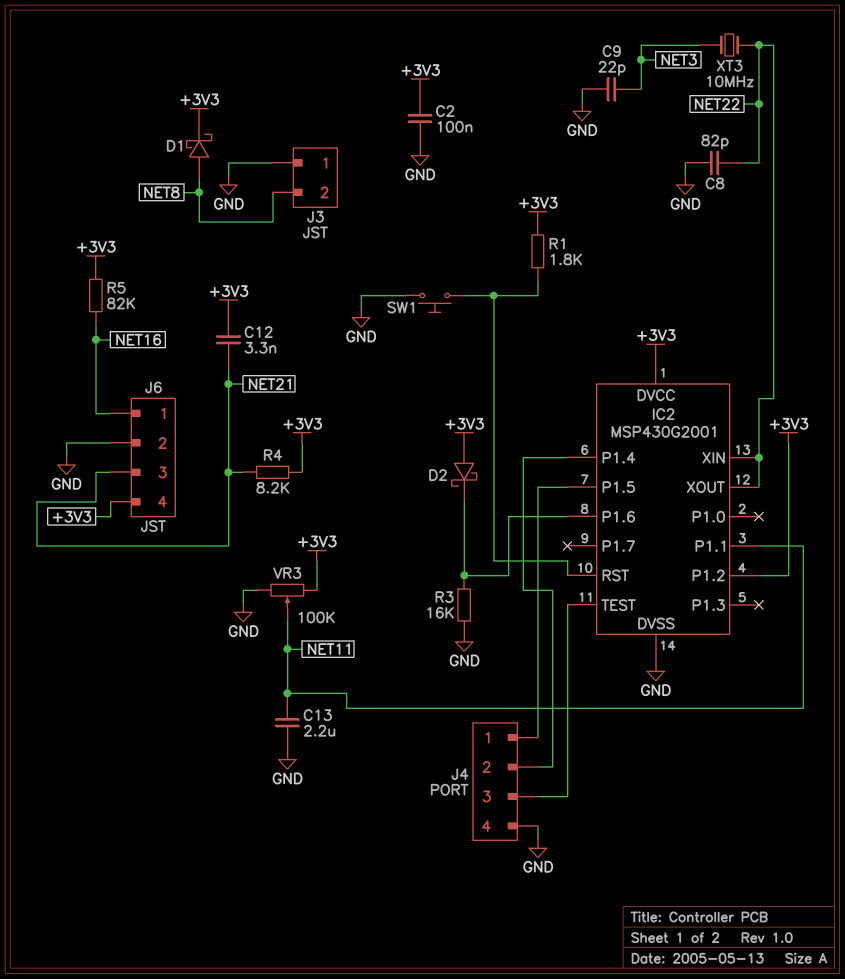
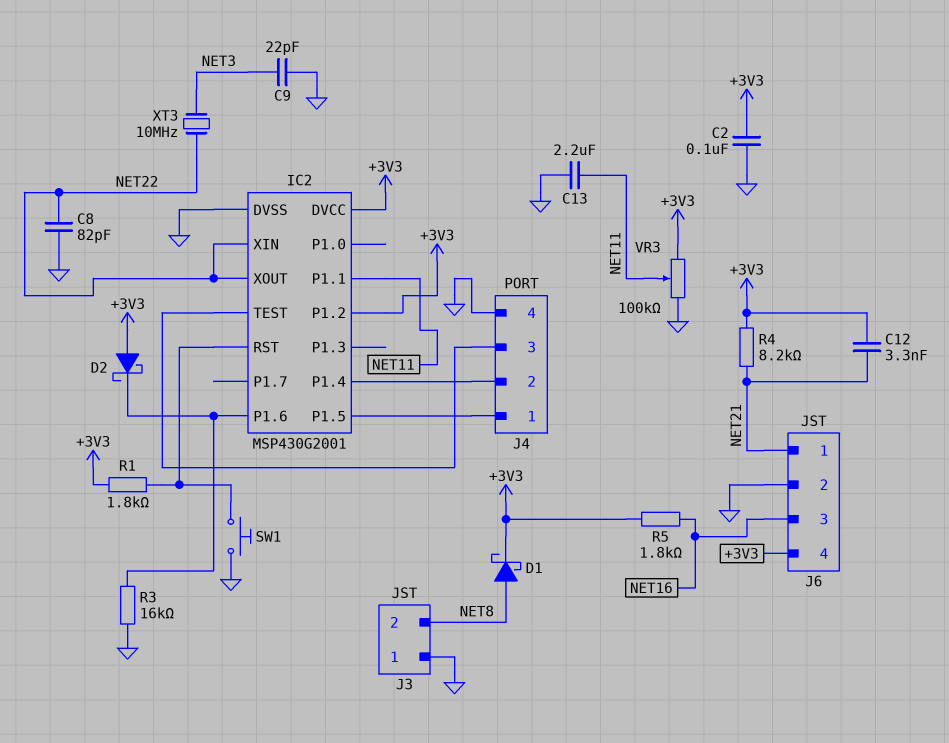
J6 pin 1: NET16 -> NET21
J6 pin 3: NET21 -> NET16
R5: 82k (+3V3, NET16) -> 1.8k (+3V3, NET16)

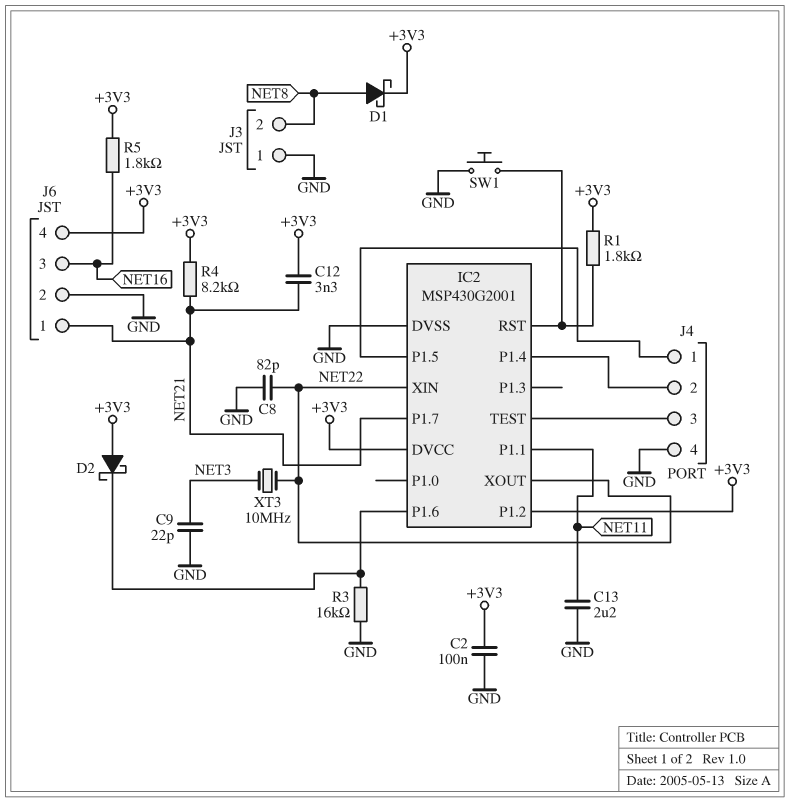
IC2 pin P1.7: none -> NET21
VR3: 100k (+3V3, GND, wiper NET11) -> none

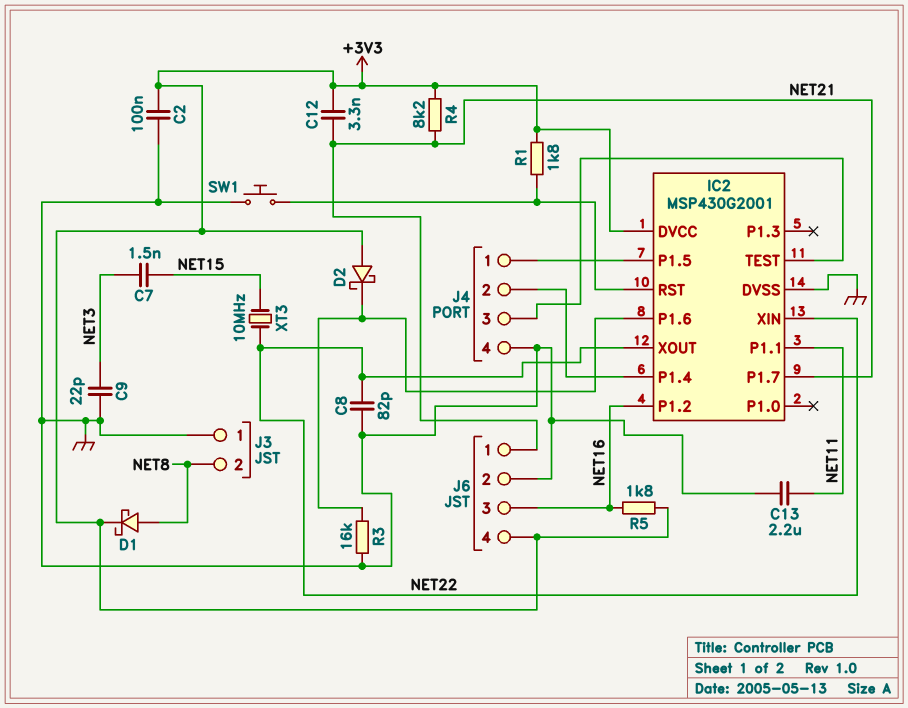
C7: none -> 1.5nF (NET3, NET15)
IC2 pin P1.2: +3V3 -> NET16
XT3: 10MHz (NET3, NET22) -> 10MHz (NET15, NET22)

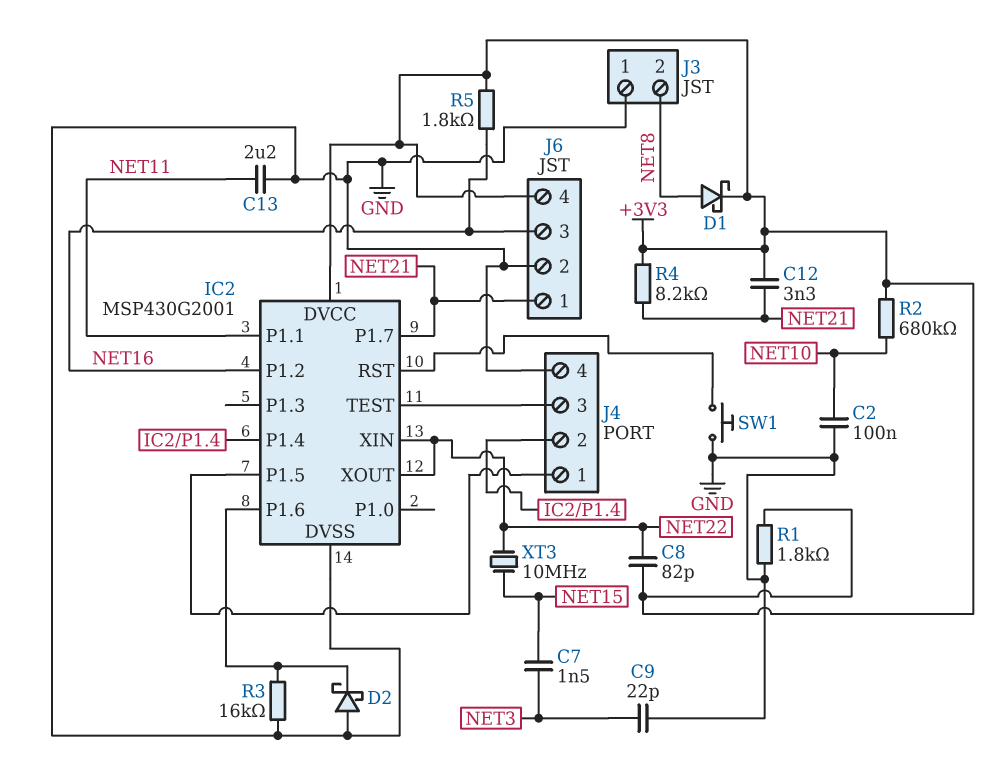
C2: 100nF (+3V3, GND) -> 100nF (GND, NET10)
C8: 82pF (GND, NET22) -> 82pF (+3V3, NET22)
D2: schottky (A +3V3, K IC2/P1.6) -> schottky (A GND, K IC2/P1.6)
R1: 1.8k (+3V3, IC2/RST) -> 1.8k (+3V3, GND)
R2: none -> 680k (+3V3, NET10)

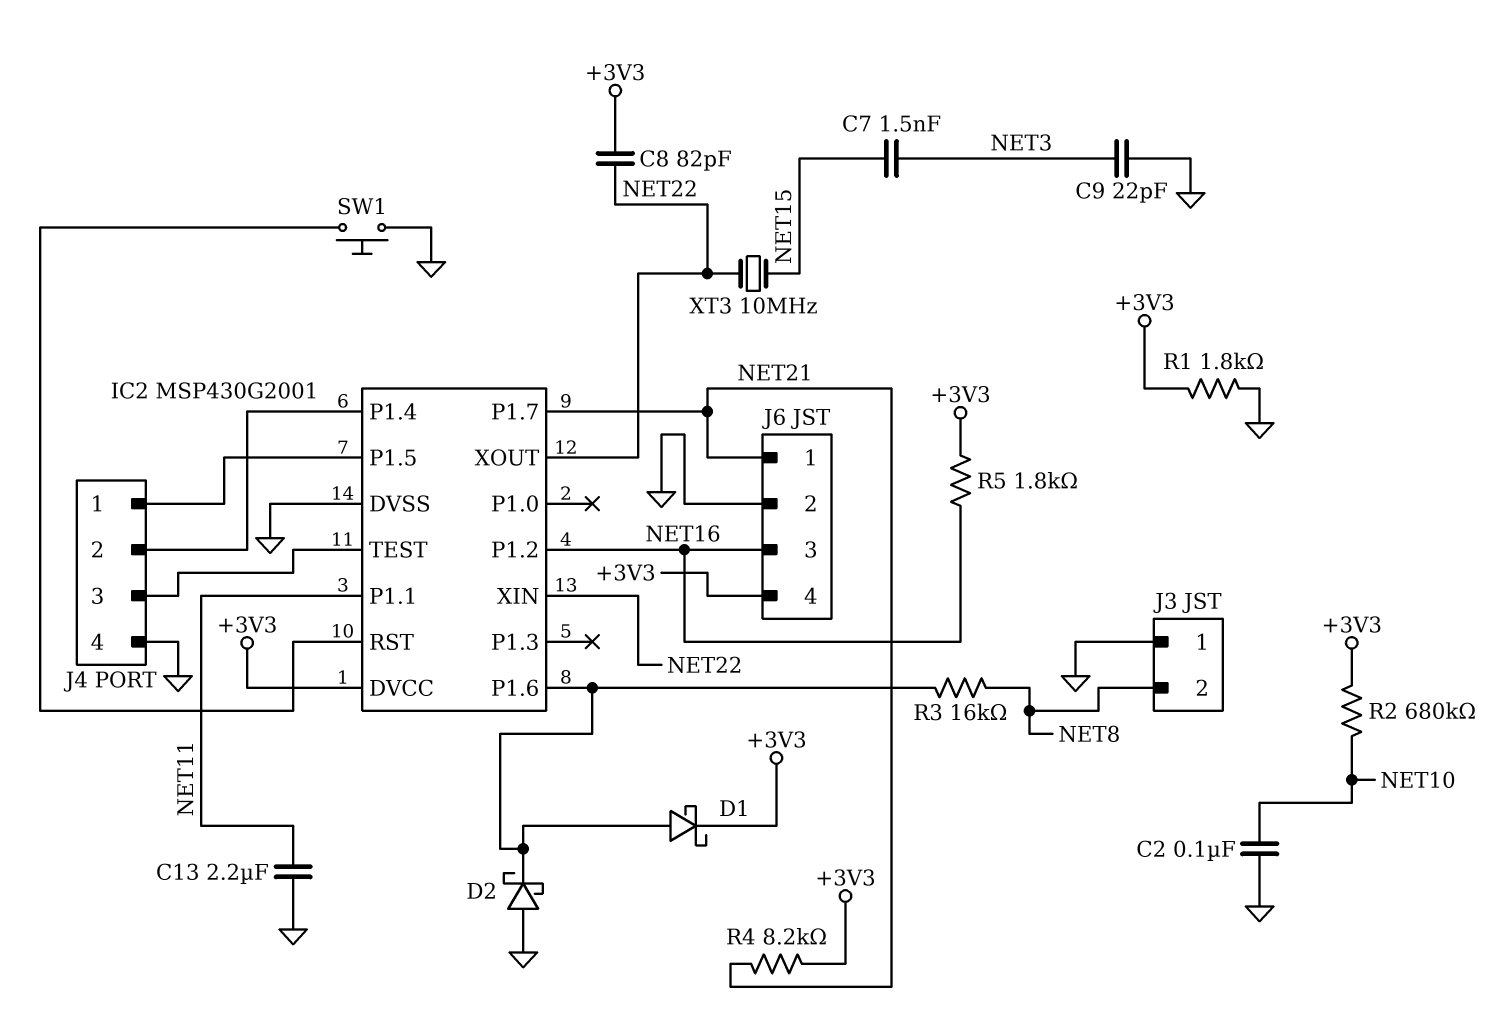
C12: 3.3nF (+3V3, NET21) -> none
D1: schottky (A NET8, K +3V3) -> schottky (A IC2/P1.6, K +3V3)
R3: 16k (GND, IC2/P1.6) -> 16k (IC2/P1.6, NET8)

